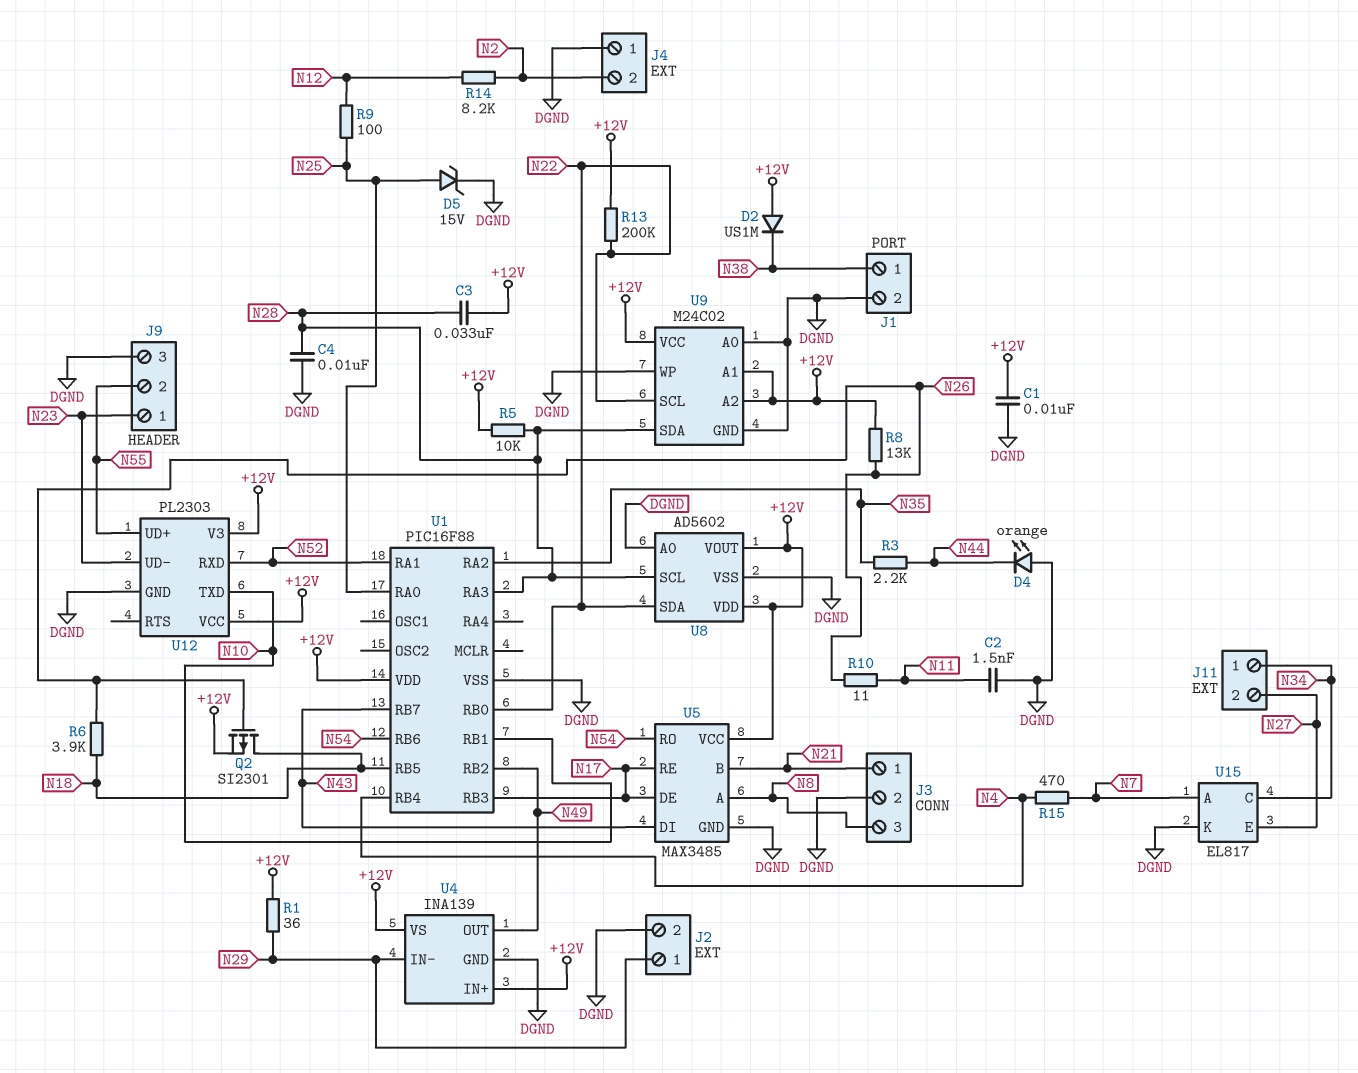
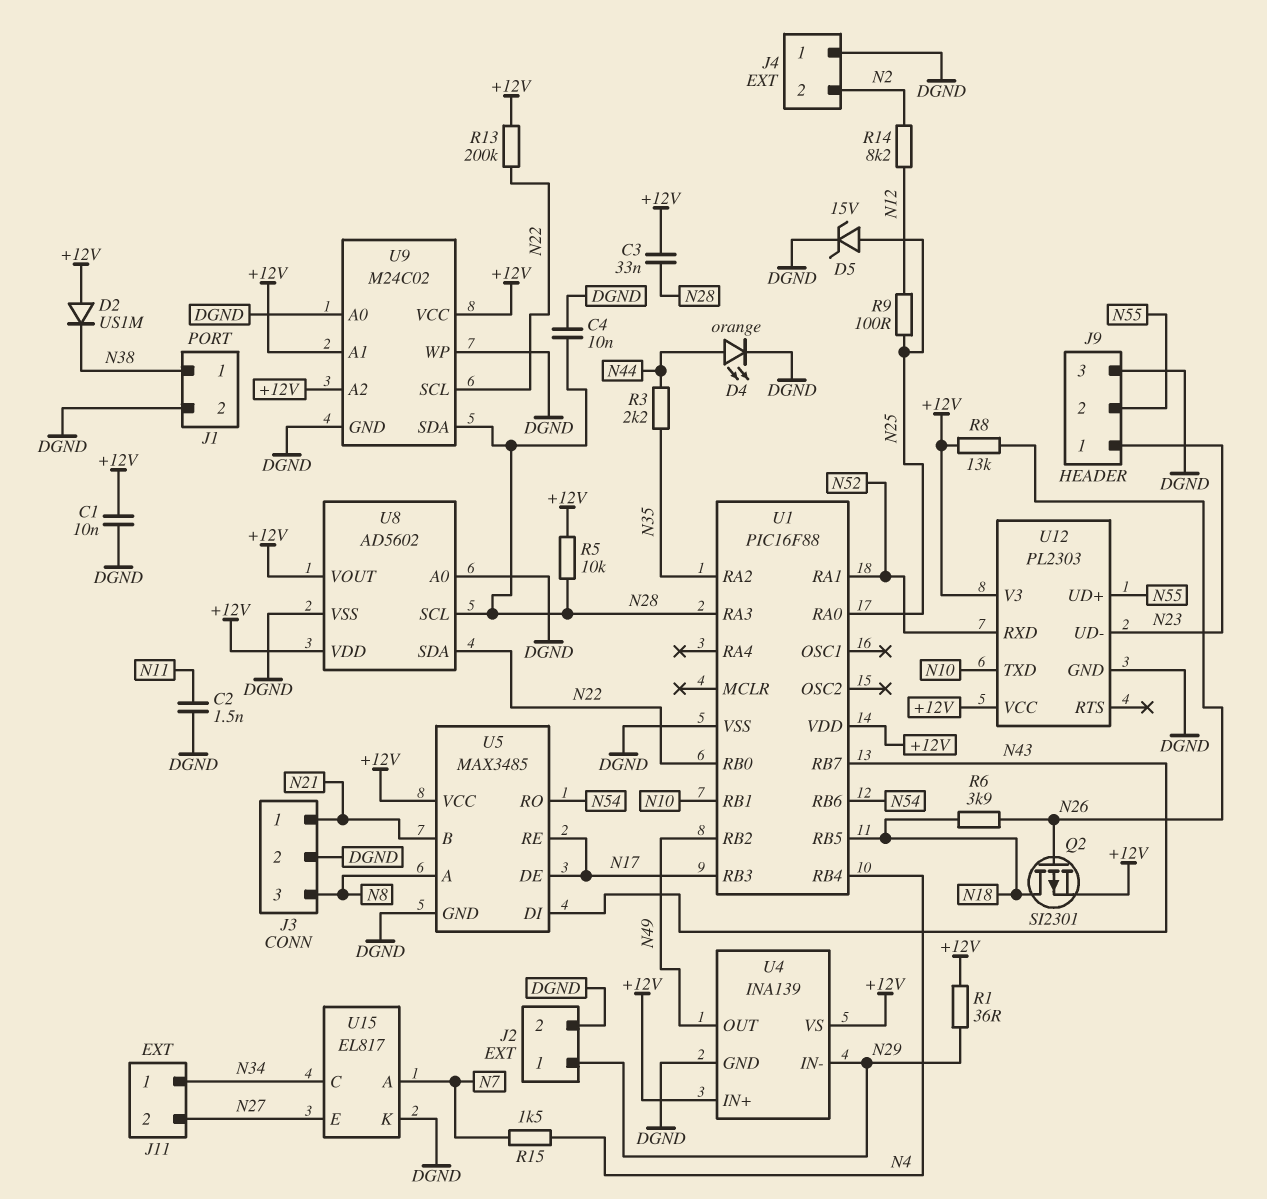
D4: LED orange (A DGND, K N44) -> LED orange (A N44, K DGND)
R10: 11 (N11, N26) -> none
R15: 470 (N4, N7) -> 1.5k (N4, N7)

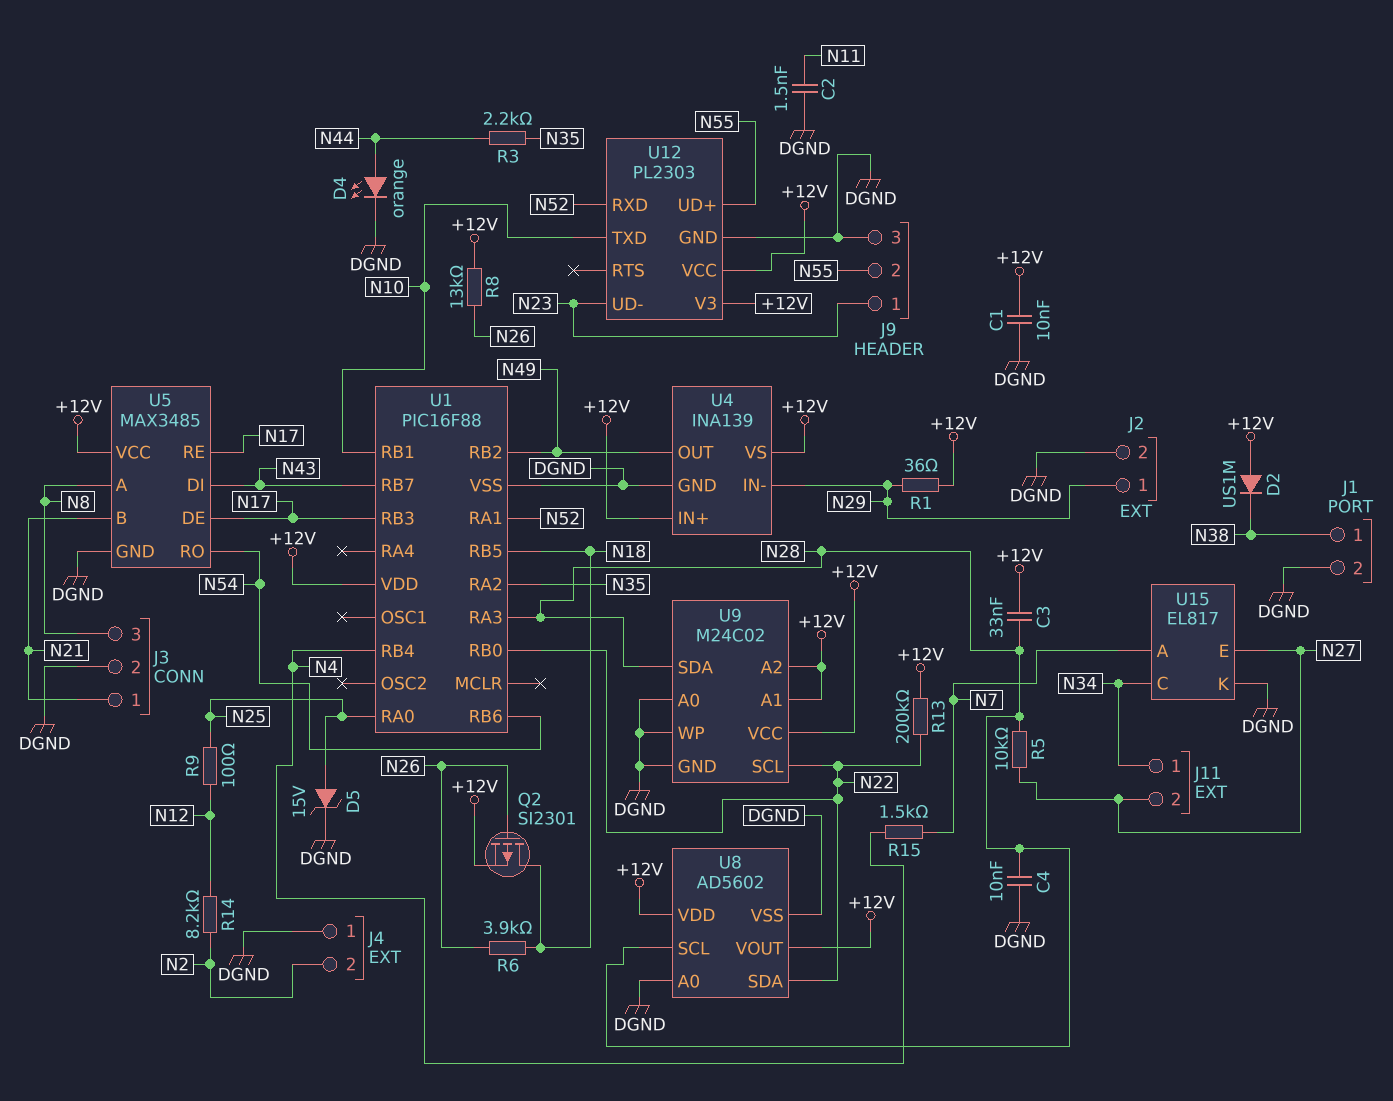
R5: 10k (+12V, N28) -> 10k (N27, N28)

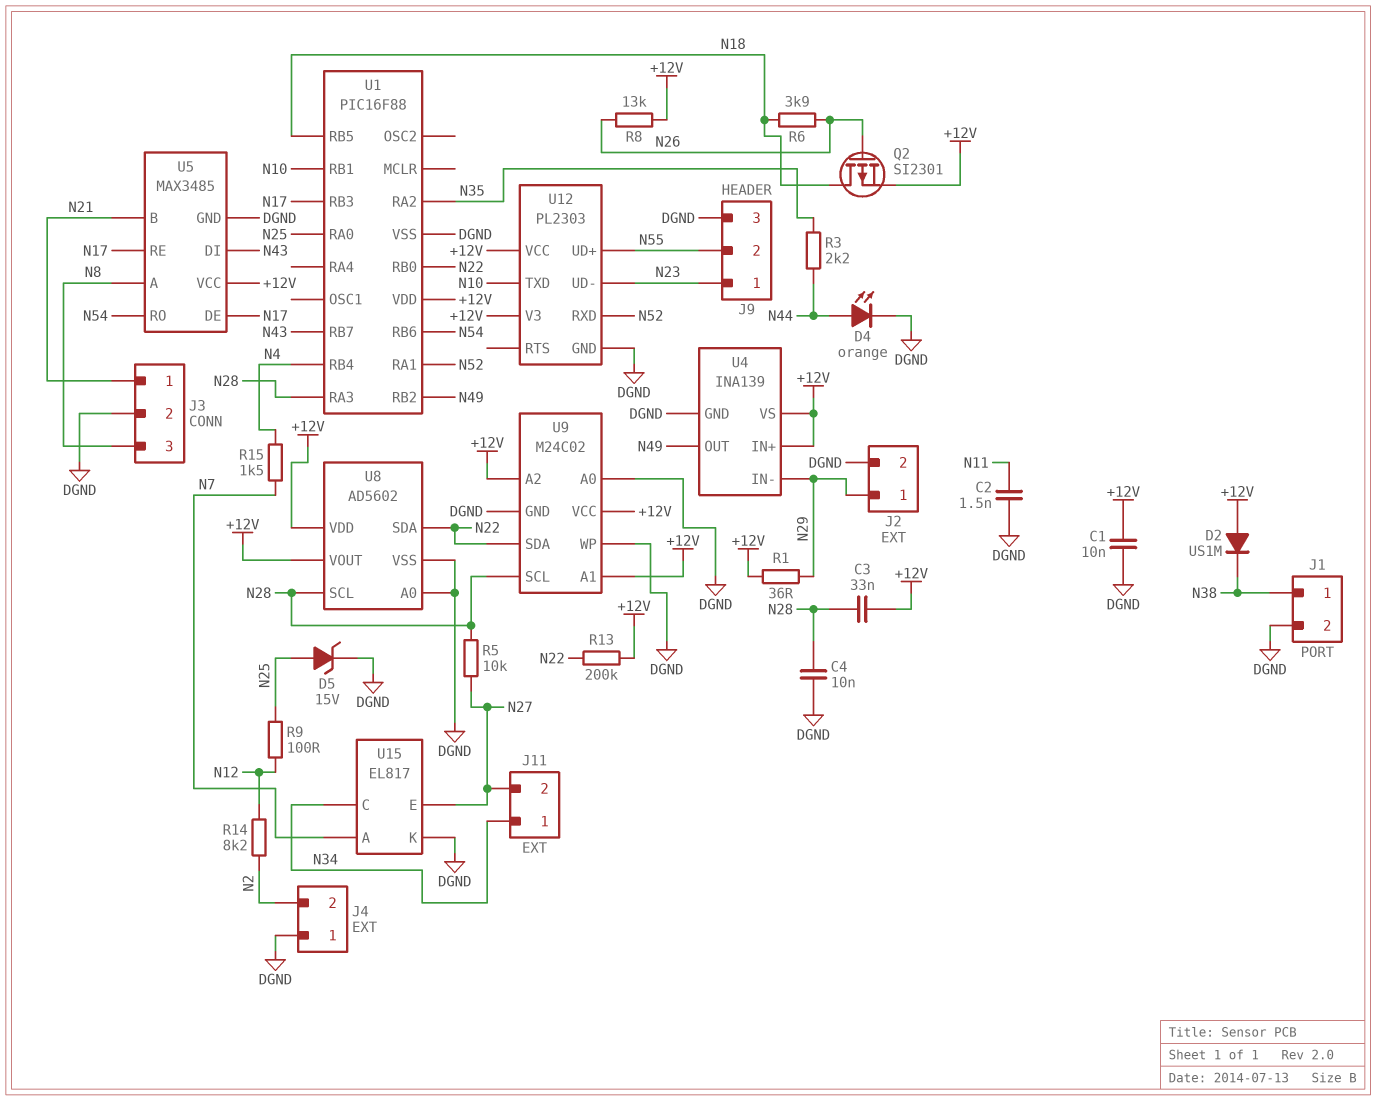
U9 pin SCL: N22 -> N28
U9 pin SDA: N28 -> N22

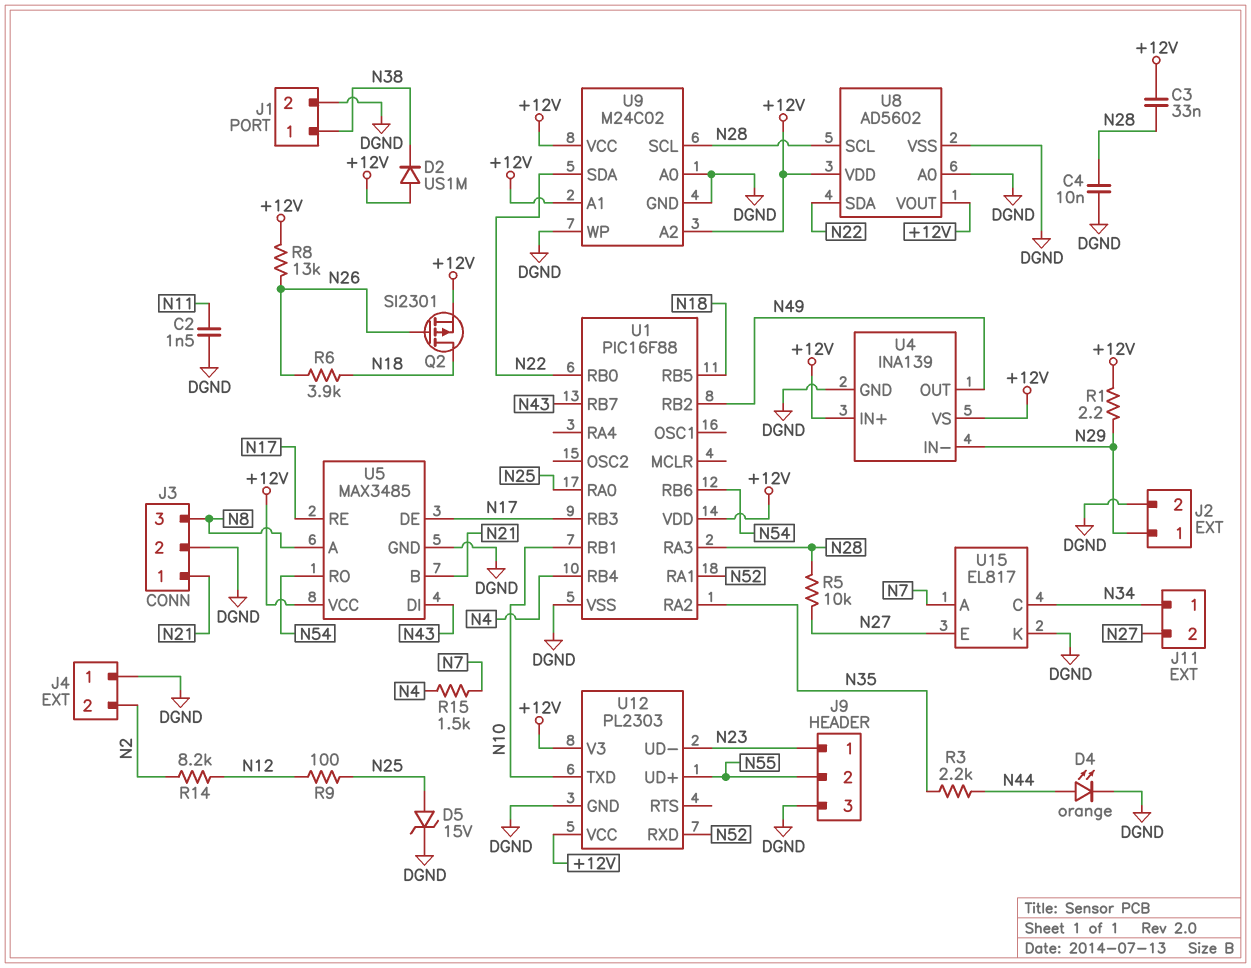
C1: 10nF (+12V, DGND) -> none
R1: 36 (+12V, N29) -> 2.2 (+12V, N29)
R13: 200k (+12V, N22) -> none

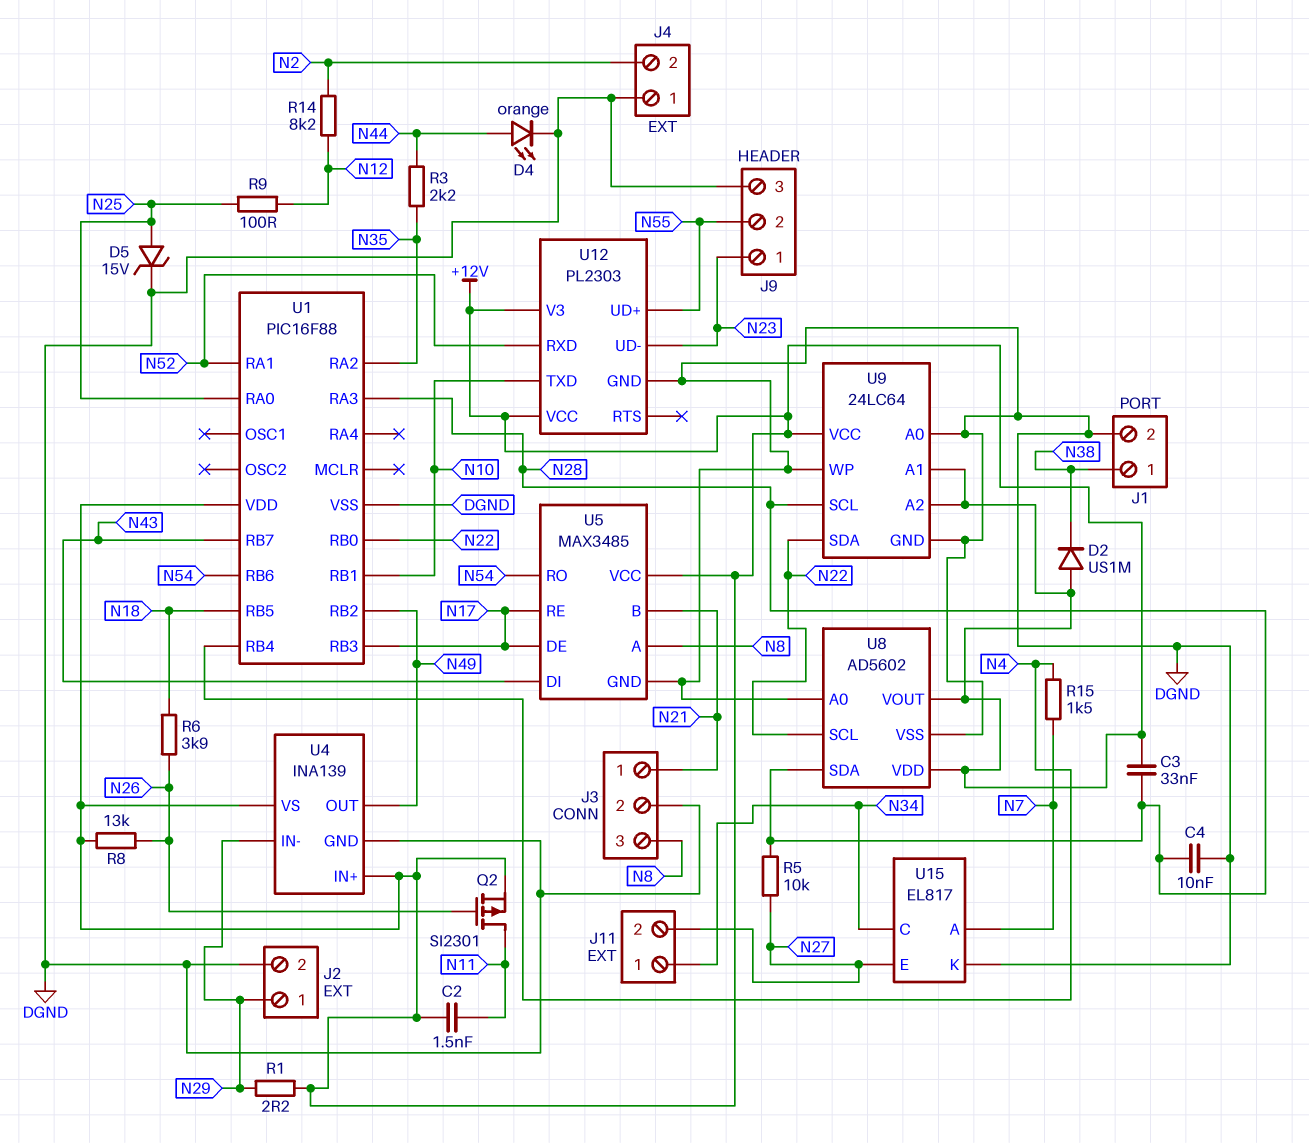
C2: 1.5nF (DGND, N11) -> 1.5nF (+12V, N11)
Q2: PMOS SI2301 (G N26, D N18, S +12V) -> PMOS SI2301 (G N26, D N11, S +12V)
U8 pin SCL: N28 -> N22
U8 pin SDA: N22 -> N28
U9: M24C02 -> 24LC64

